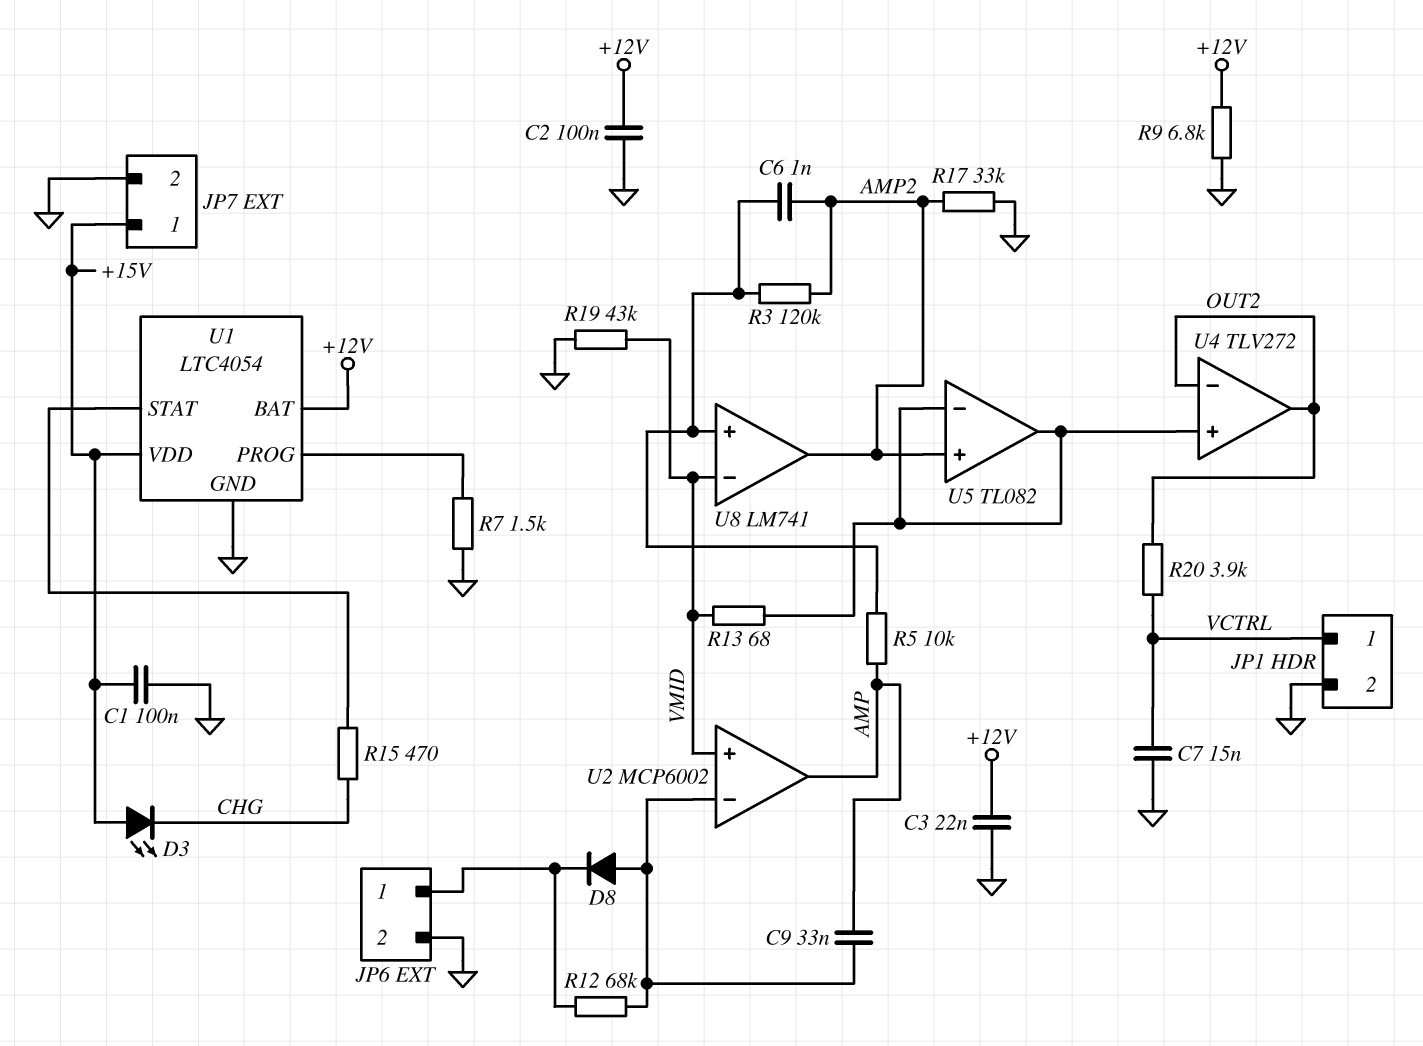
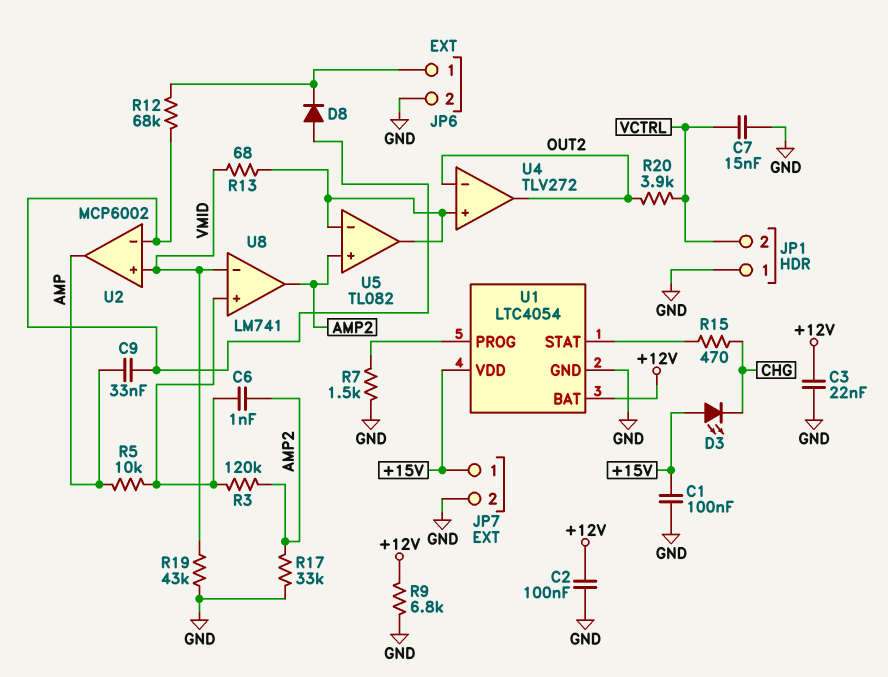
JP1 pin 1: VCTRL -> GND
JP1 pin 2: GND -> VCTRL

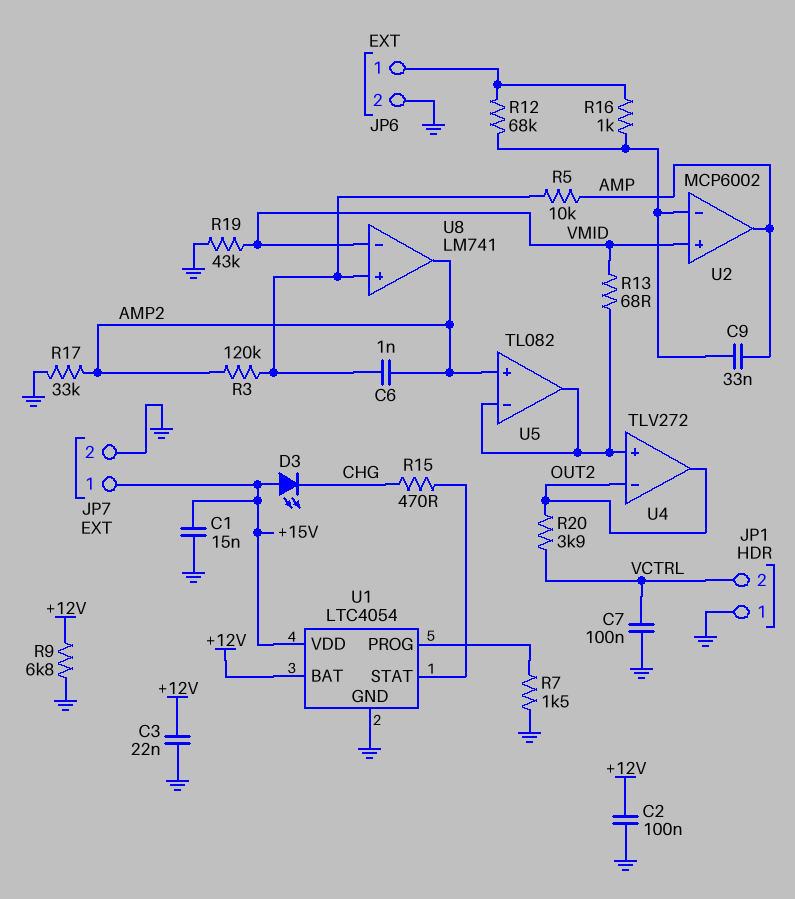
C1: 100nF (+15V, GND) -> 15nF (+15V, GND)
C7: 15nF (GND, VCTRL) -> 100nF (GND, VCTRL)
D8: diode (A U2/in-, K JP6/1) -> none
R16: none -> 1k (JP6/1, U2/in-)

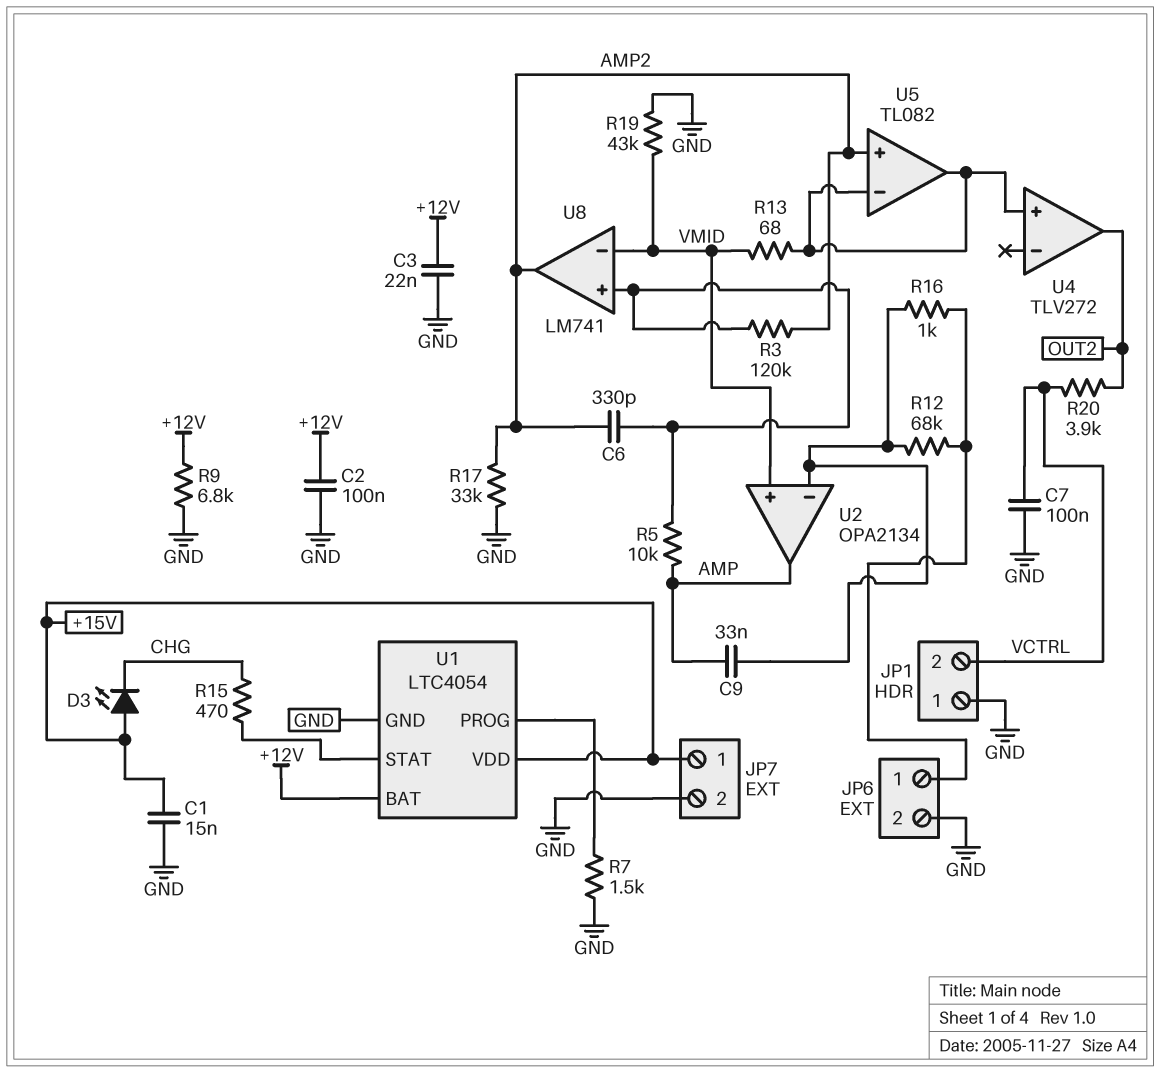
C6: 1nF (AMP2, U8/in+) -> 330pF (AMP2, U8/in+)
U2: MCP6002 -> OPA2134
U4 pin in-: OUT2 -> none

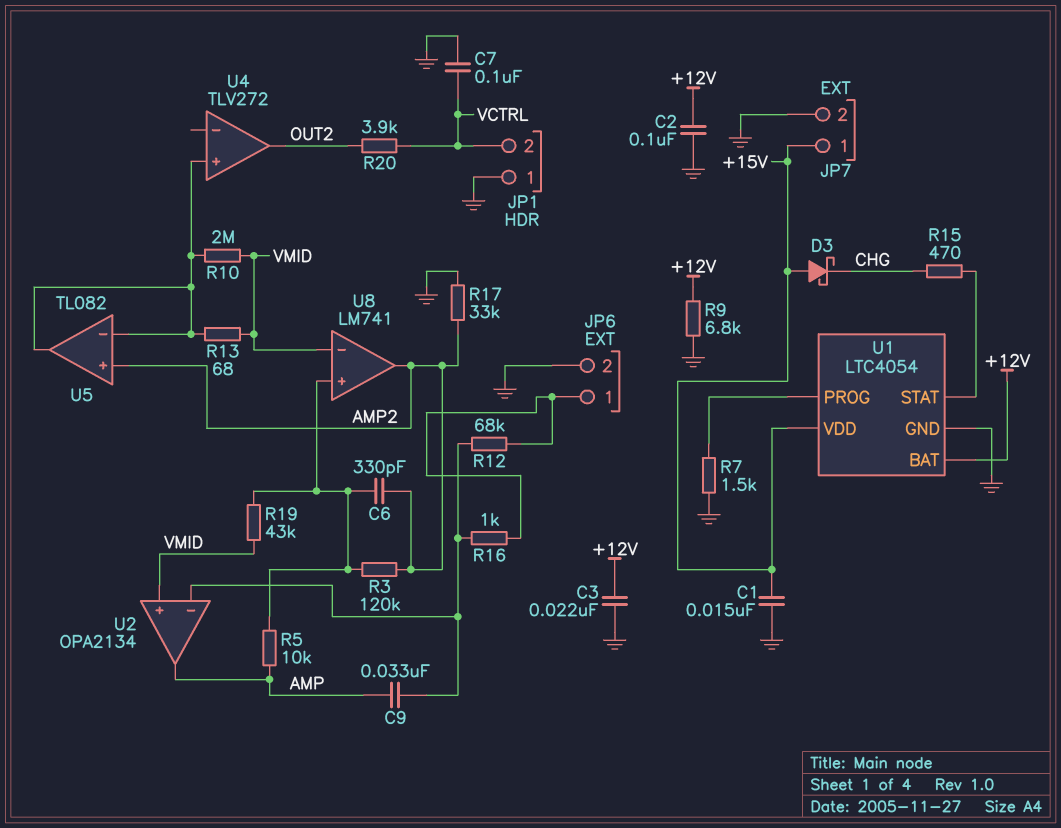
D3: LED (A +15V, K CHG) -> schottky (A +15V, K CHG)
R10: none -> 2M (U4/in+, VMID)
R19: 43k (GND, VMID) -> 43k (U8/in+, VMID)

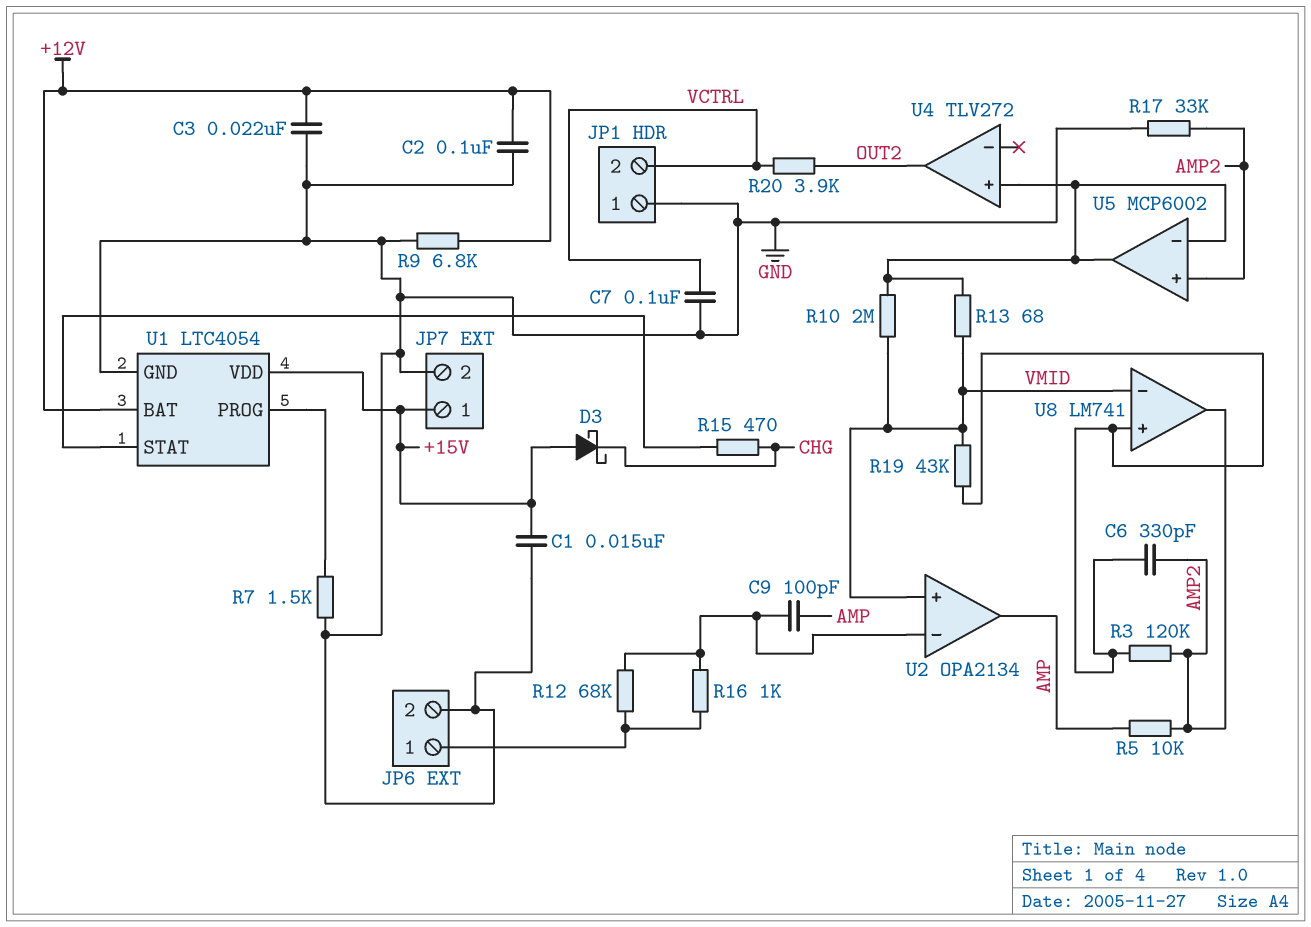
C9: 33nF (AMP, U2/in-) -> 100pF (AMP, U2/in-)
R5: 10k (AMP, U8/in+) -> 10k (AMP, AMP2)
U5: TL082 -> MCP6002

